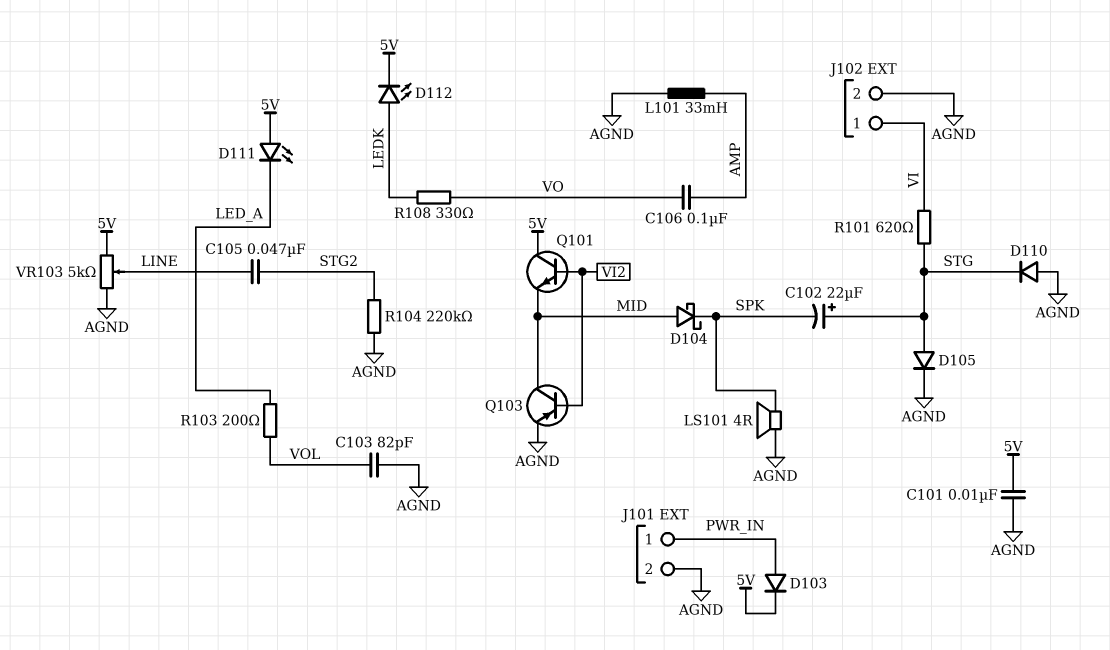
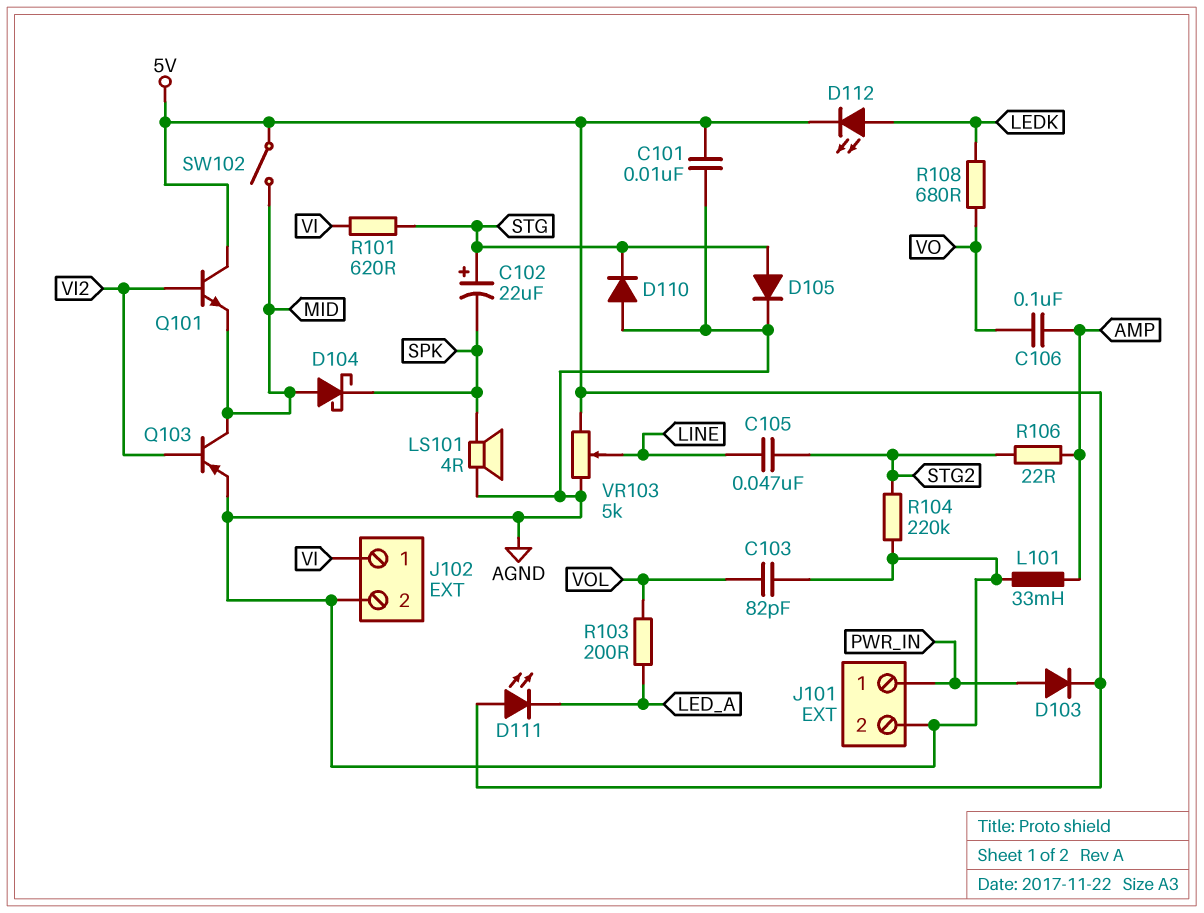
R106: none -> 22 (AMP, STG2)
R108: 330 (LEDK, VO) -> 680 (LEDK, VO)
SW102: none -> switch (5V, MID)

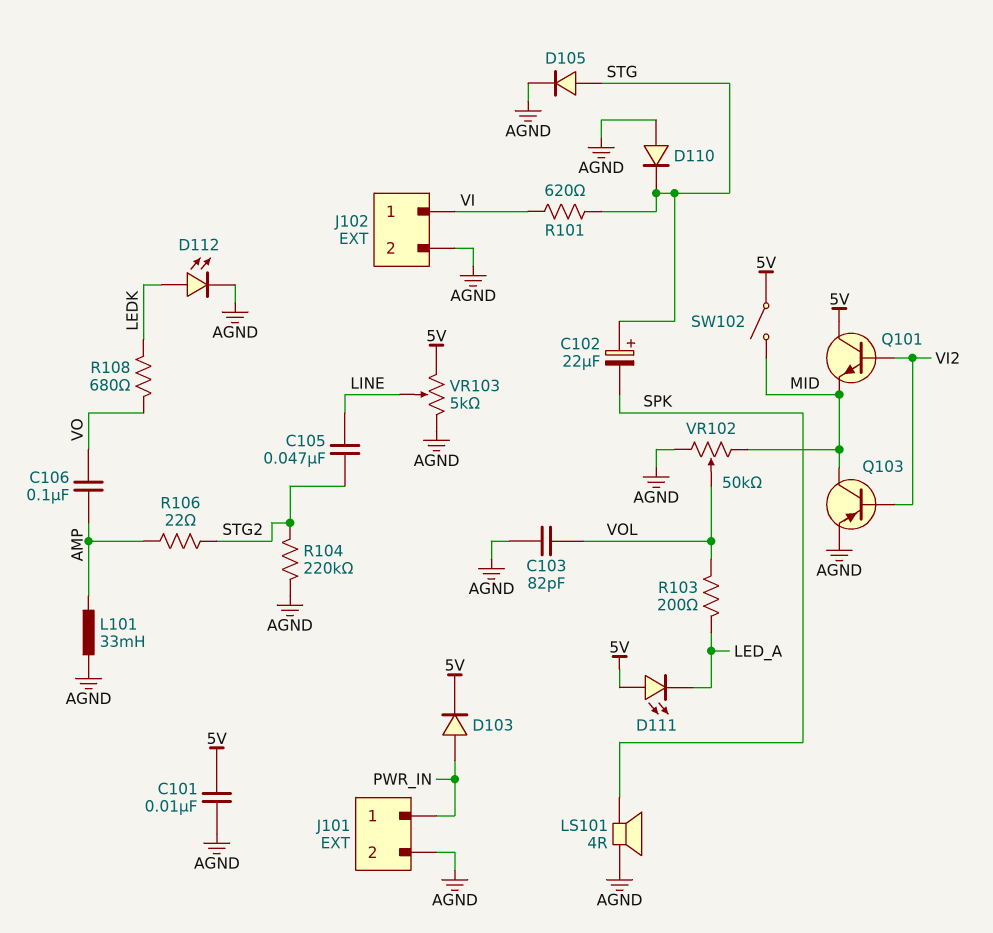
D104: schottky (A MID, K SPK) -> none
D112: LED (A LEDK, K 5V) -> LED (A LEDK, K AGND)
VR102: none -> 50k (AGND, MID, wiper VOL)

